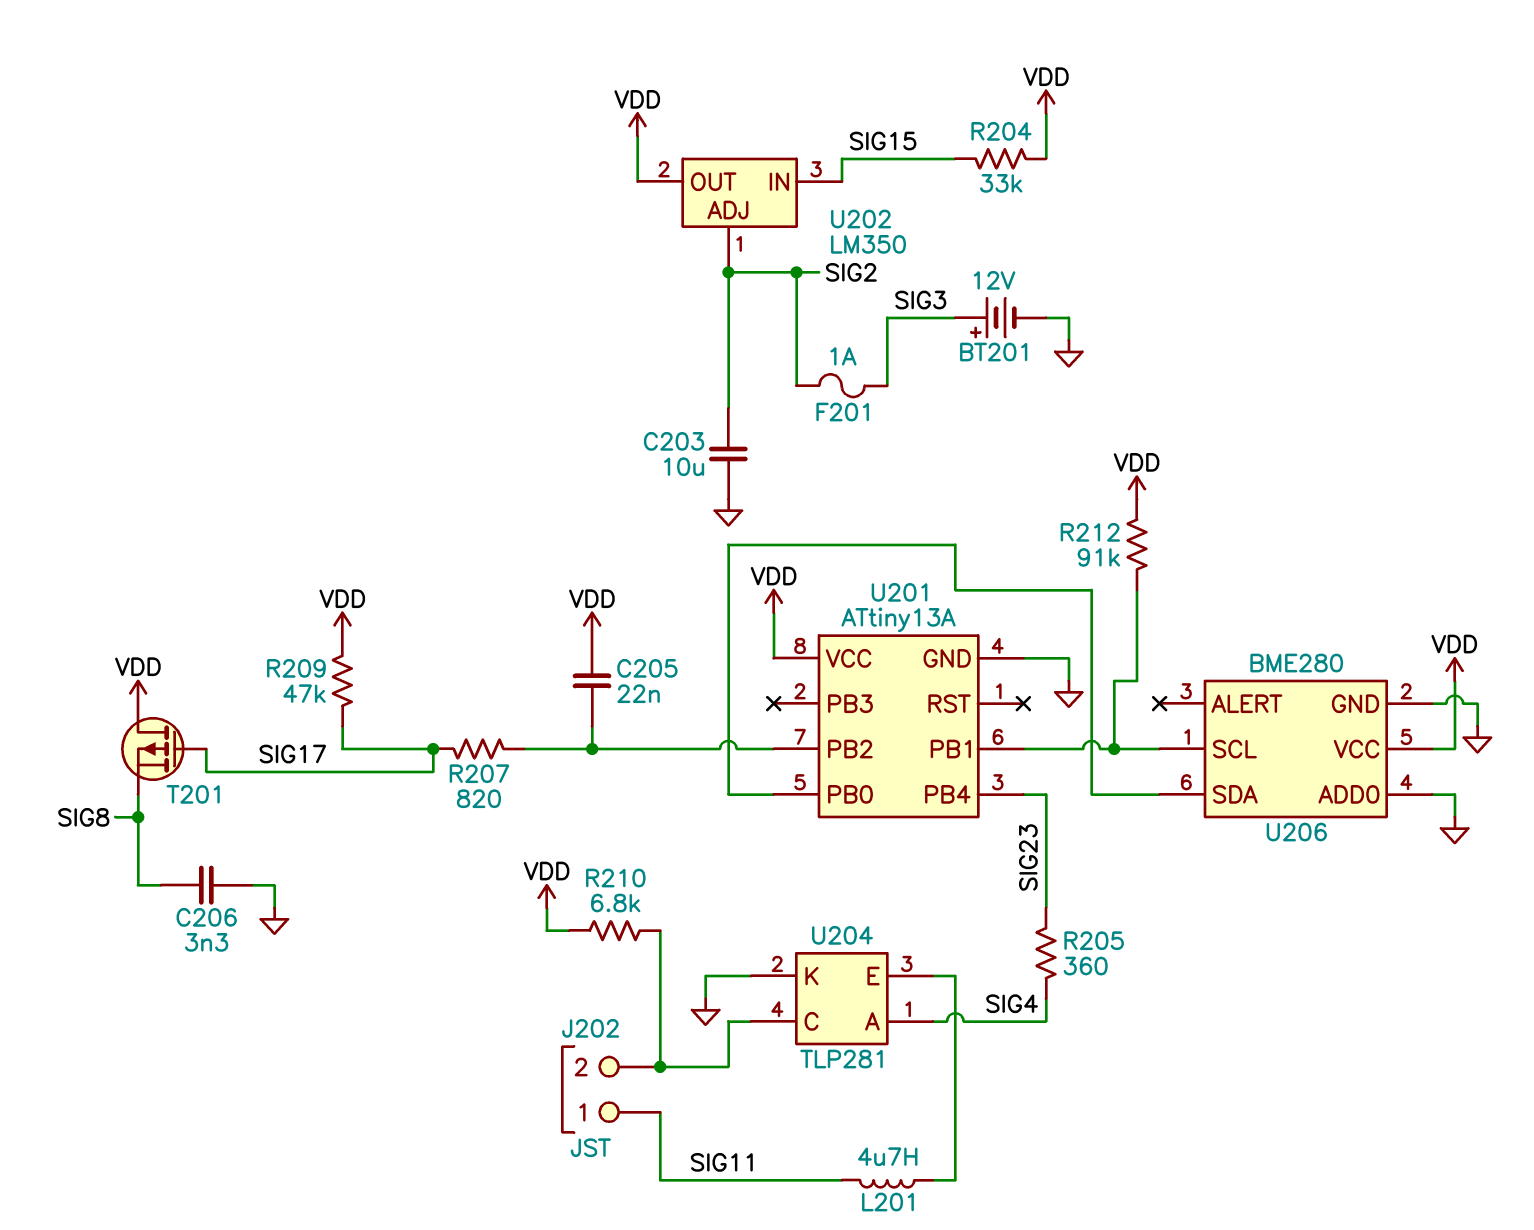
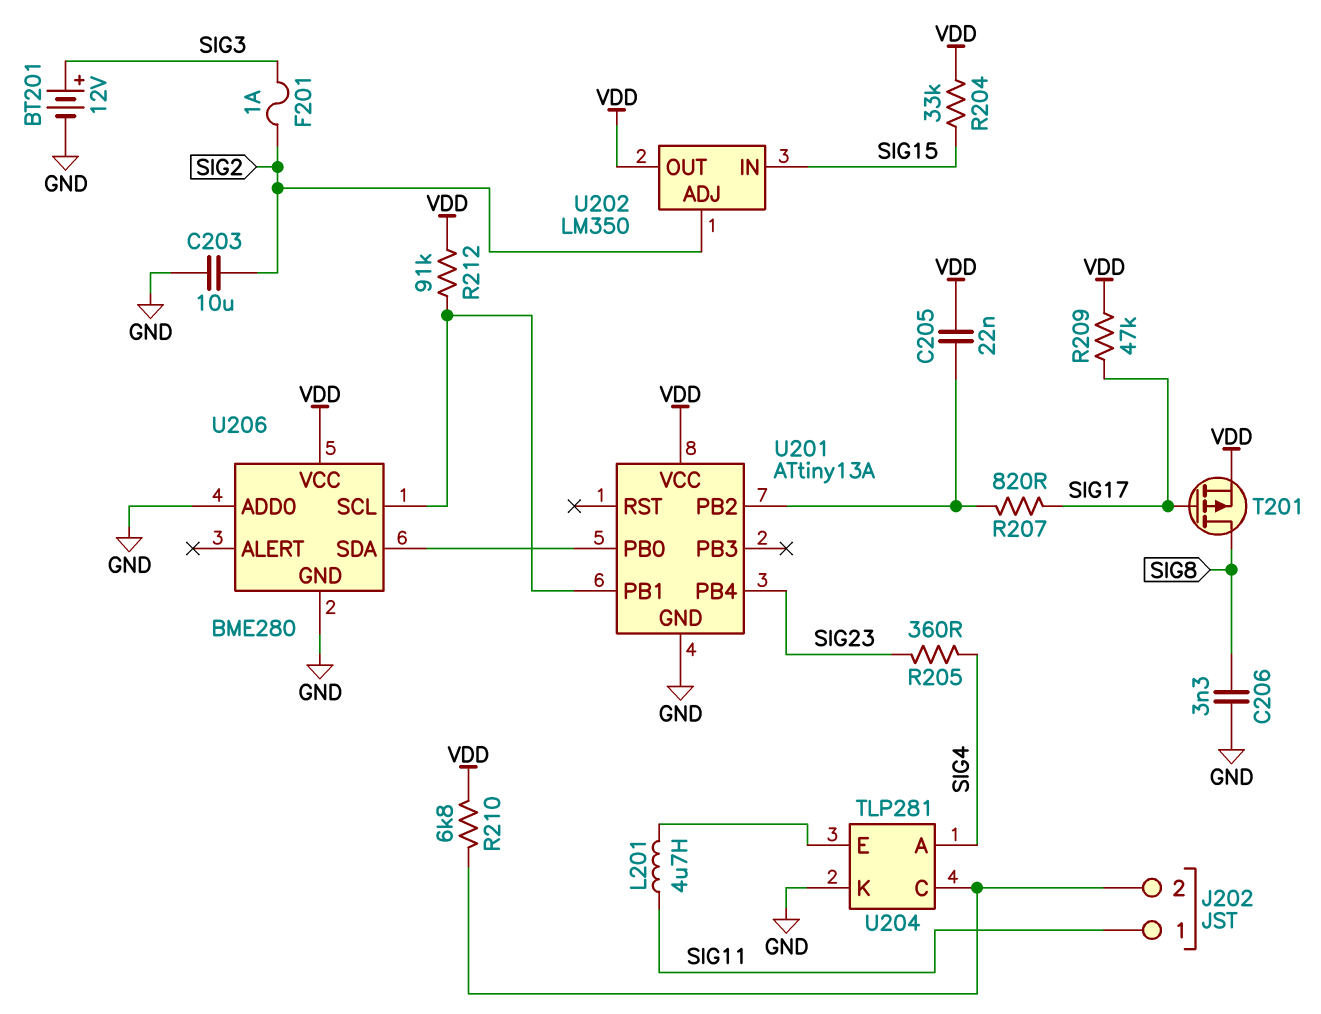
T201: PMOS (G SIG17, D VDD, S SIG8) -> PMOS (G SIG17, D SIG8, S VDD)

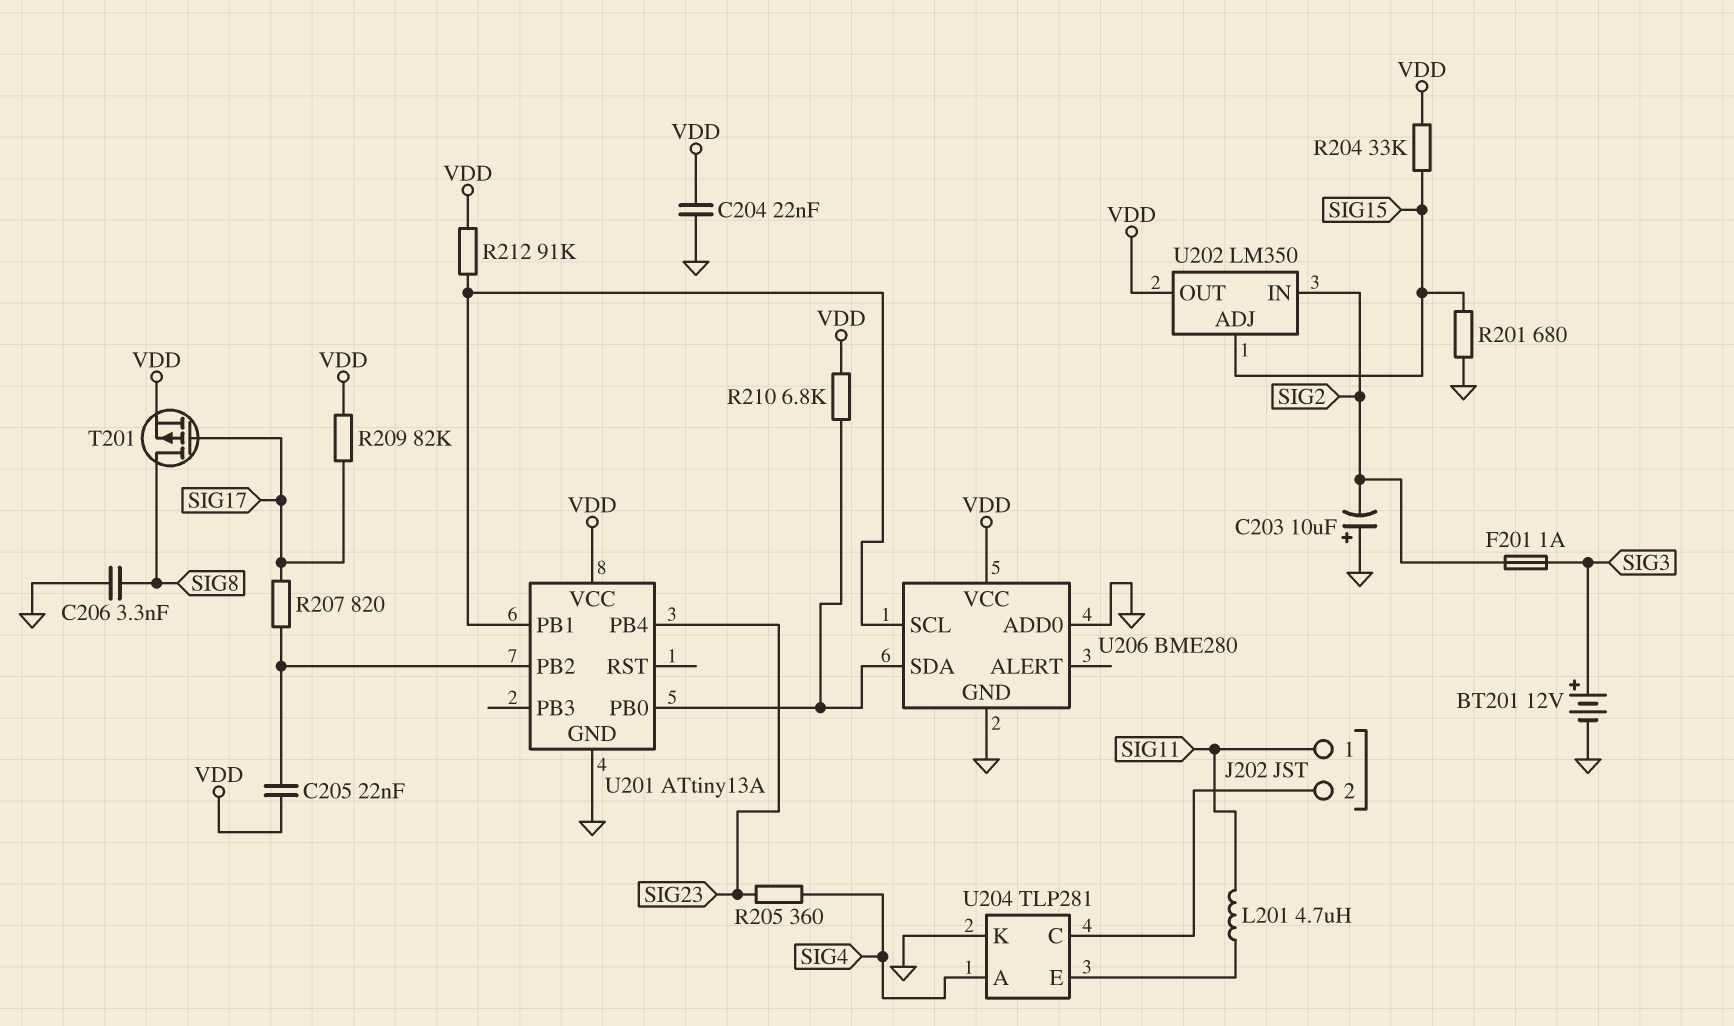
C203: 10uF (GND, SIG2) -> 10uF (plus GND, minus SIG2)
C204: none -> 22nF (GND, VDD)
R201: none -> 680 (GND, SIG15)
R209: 47k (SIG17, VDD) -> 82k (SIG17, VDD)
R210: 6.8k (J202/2, VDD) -> 6.8k (U201/PB0, VDD)
U202 pin ADJ: SIG2 -> SIG15
U202 pin IN: SIG15 -> SIG2

